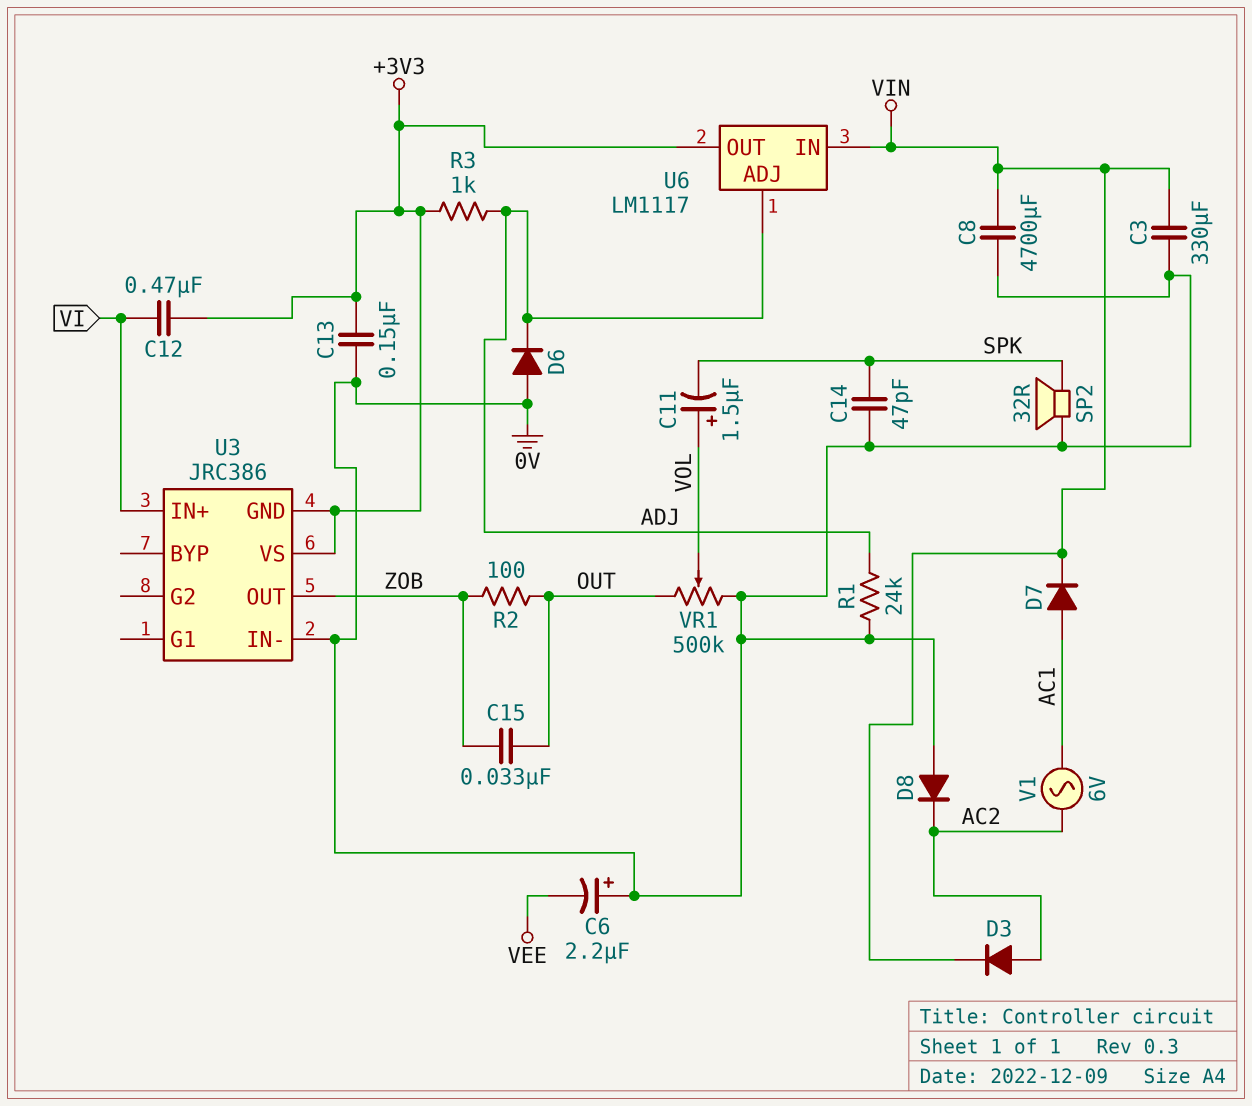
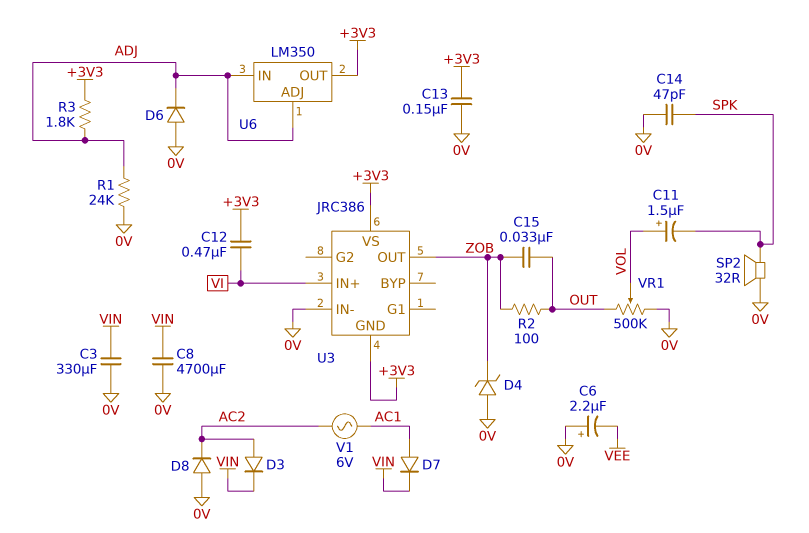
D4: none -> zener (A 0V, K ZOB)
R3: 1k (+3V3, ADJ) -> 1.8k (+3V3, ADJ)
U6: LM1117 -> LM350
U6 pin IN: VIN -> ADJ

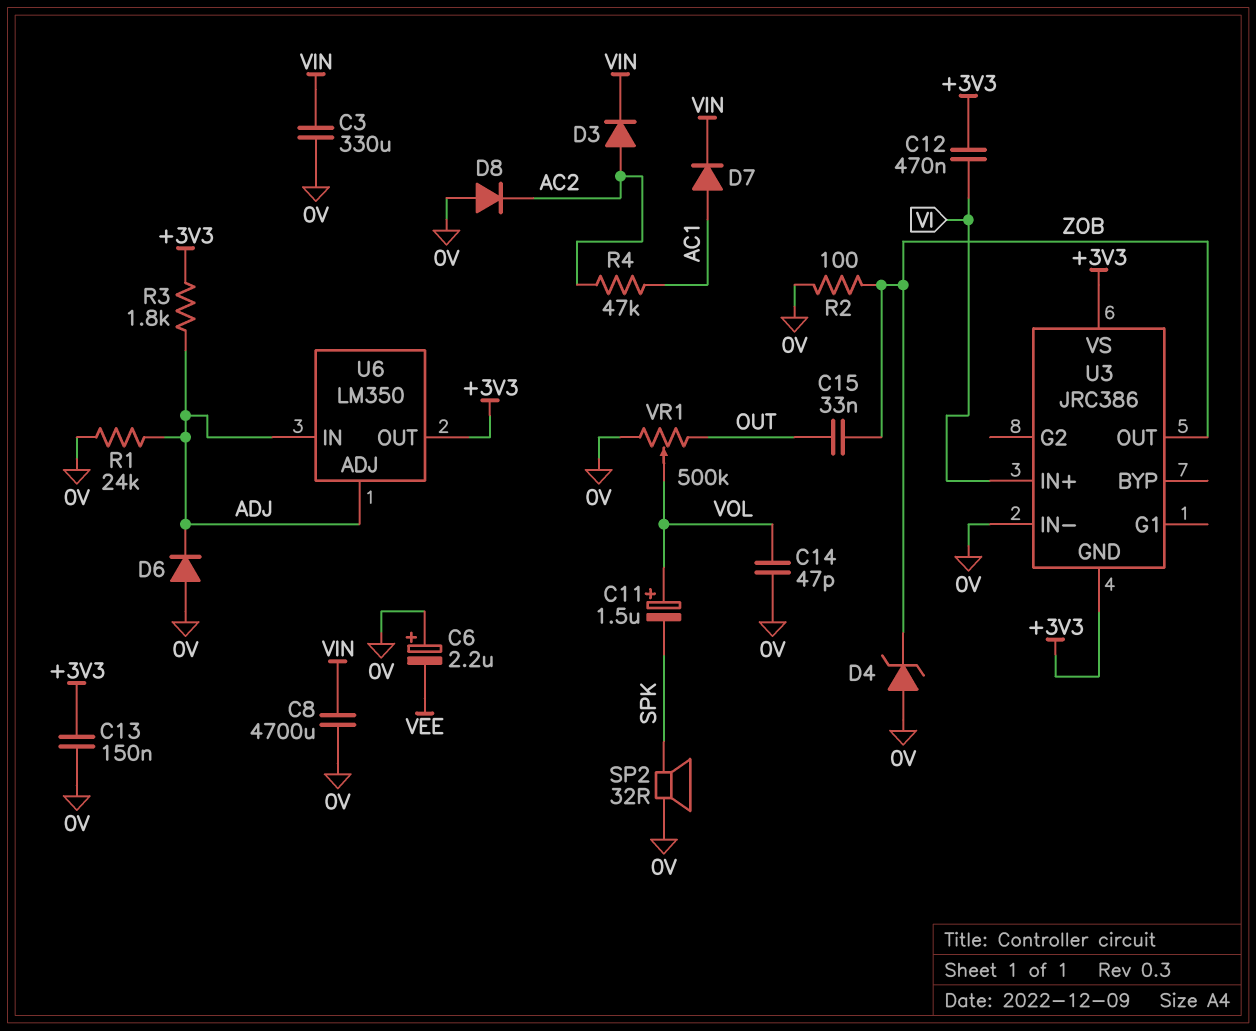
C14: 47pF (0V, SPK) -> 47pF (0V, VOL)
R2: 100 (OUT, ZOB) -> 100 (0V, ZOB)
R4: none -> 47k (AC1, AC2)
V1: AC 6V (AC1, AC2) -> none

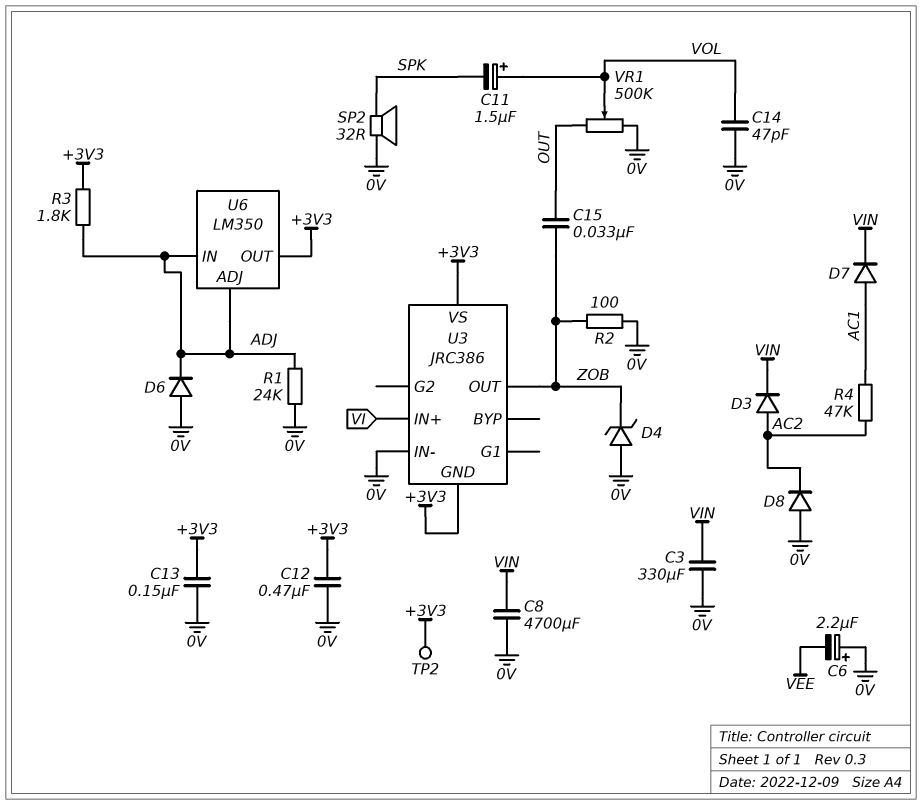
C12: 470nF (+3V3, VI) -> 470nF (+3V3, 0V)
TP2: none -> test point (+3V3)

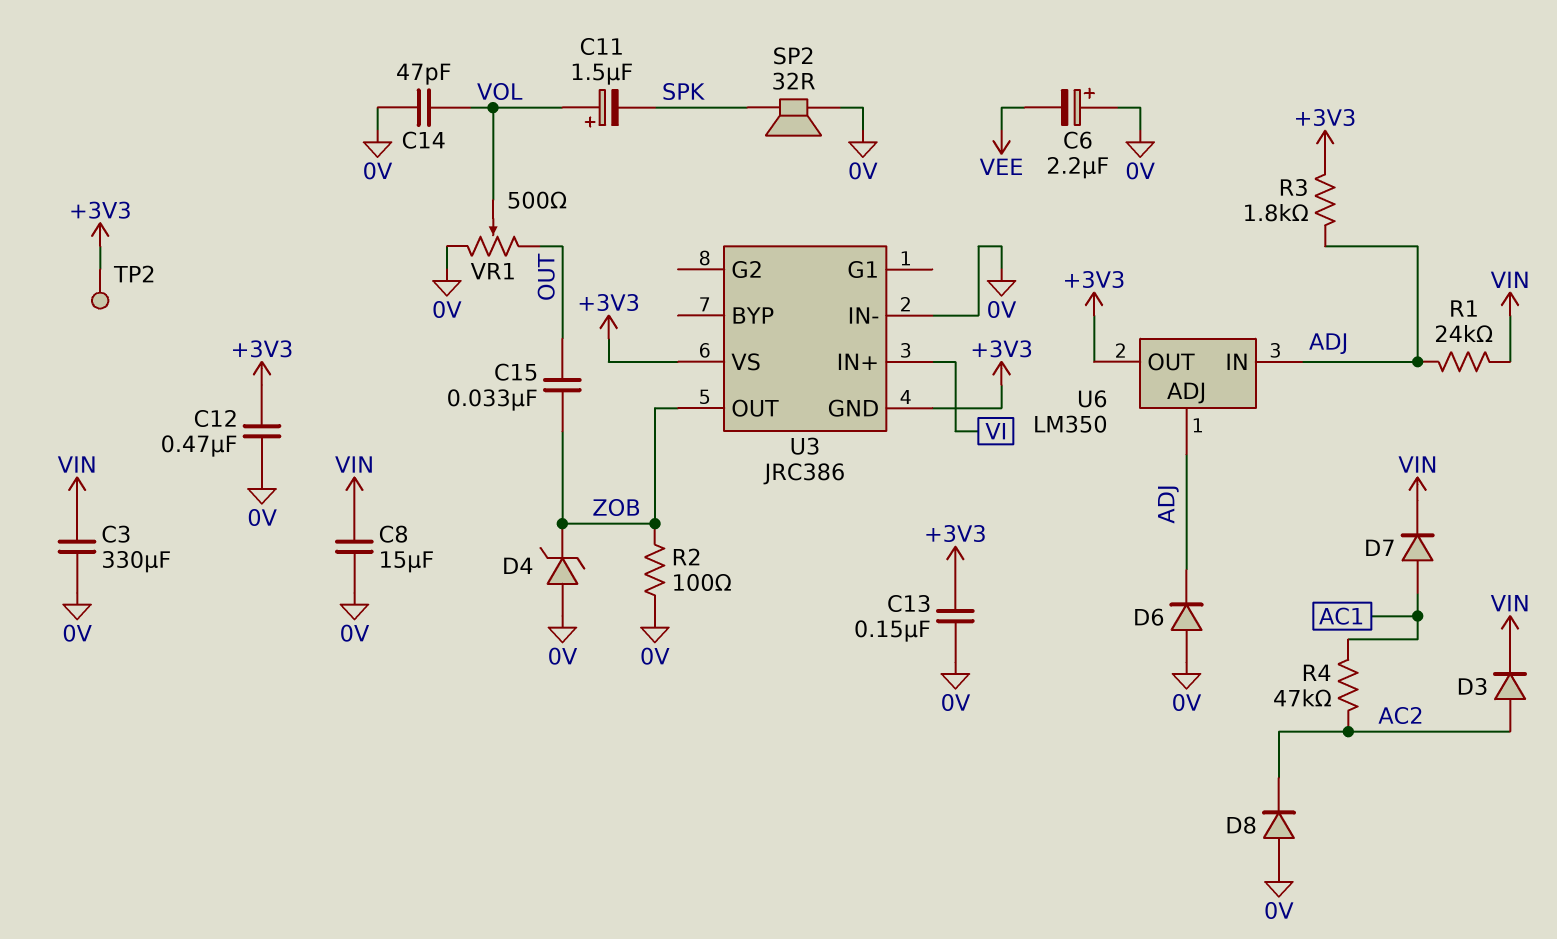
C8: 4700uF (0V, VIN) -> 15uF (0V, VIN)
R1: 24k (0V, ADJ) -> 24k (ADJ, VIN)
VR1: 500k (0V, OUT, wiper VOL) -> 500 (0V, OUT, wiper VOL)

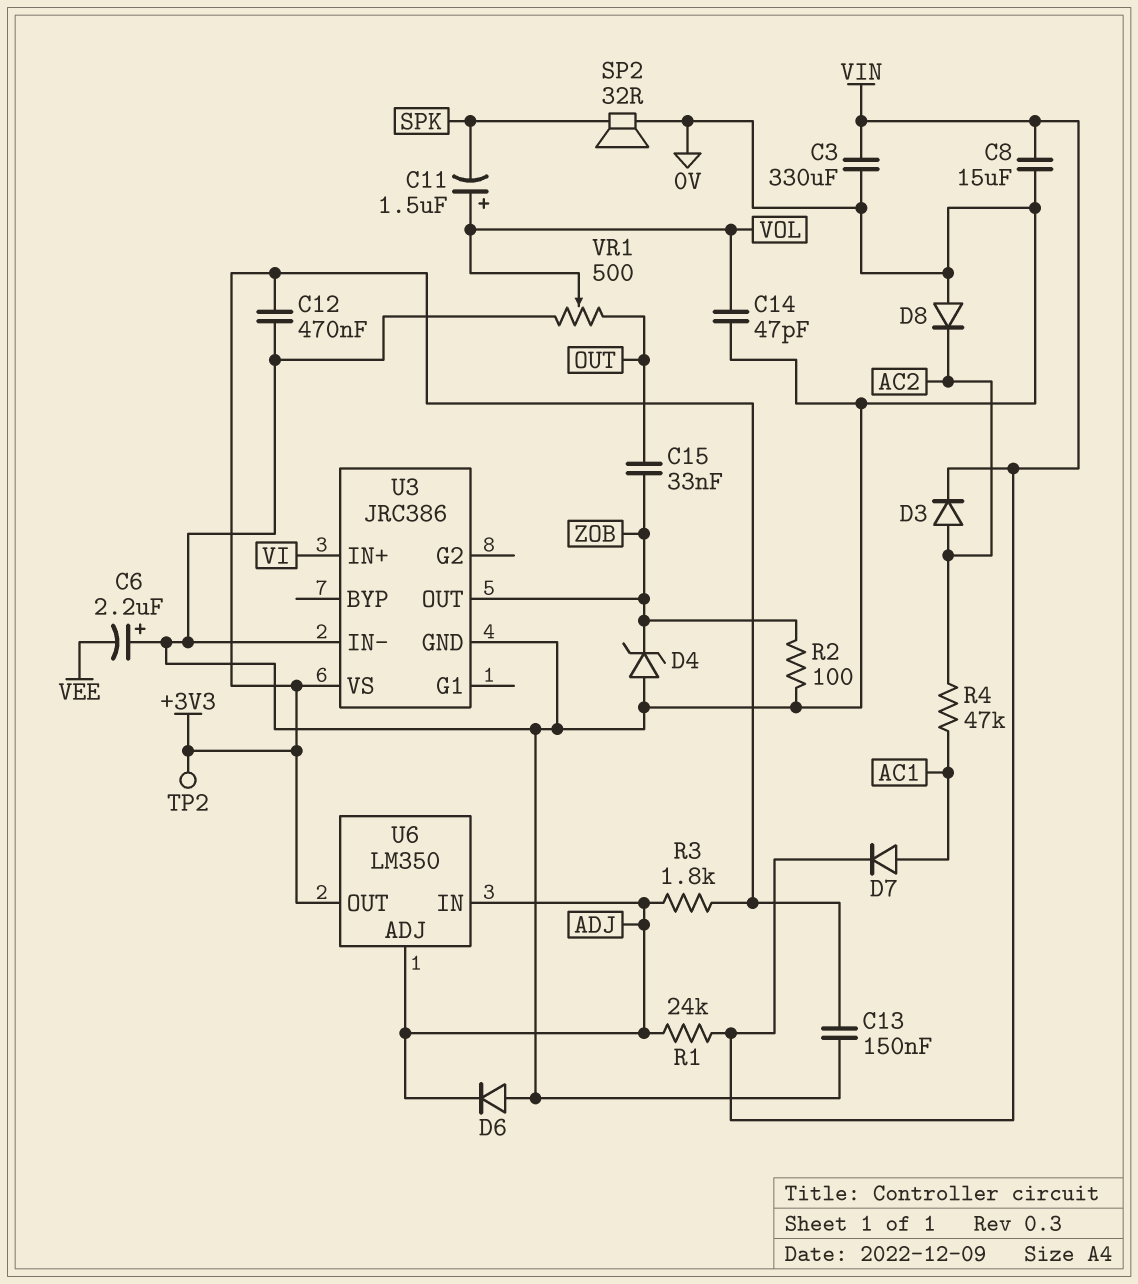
U3 pin GND: +3V3 -> 0V

